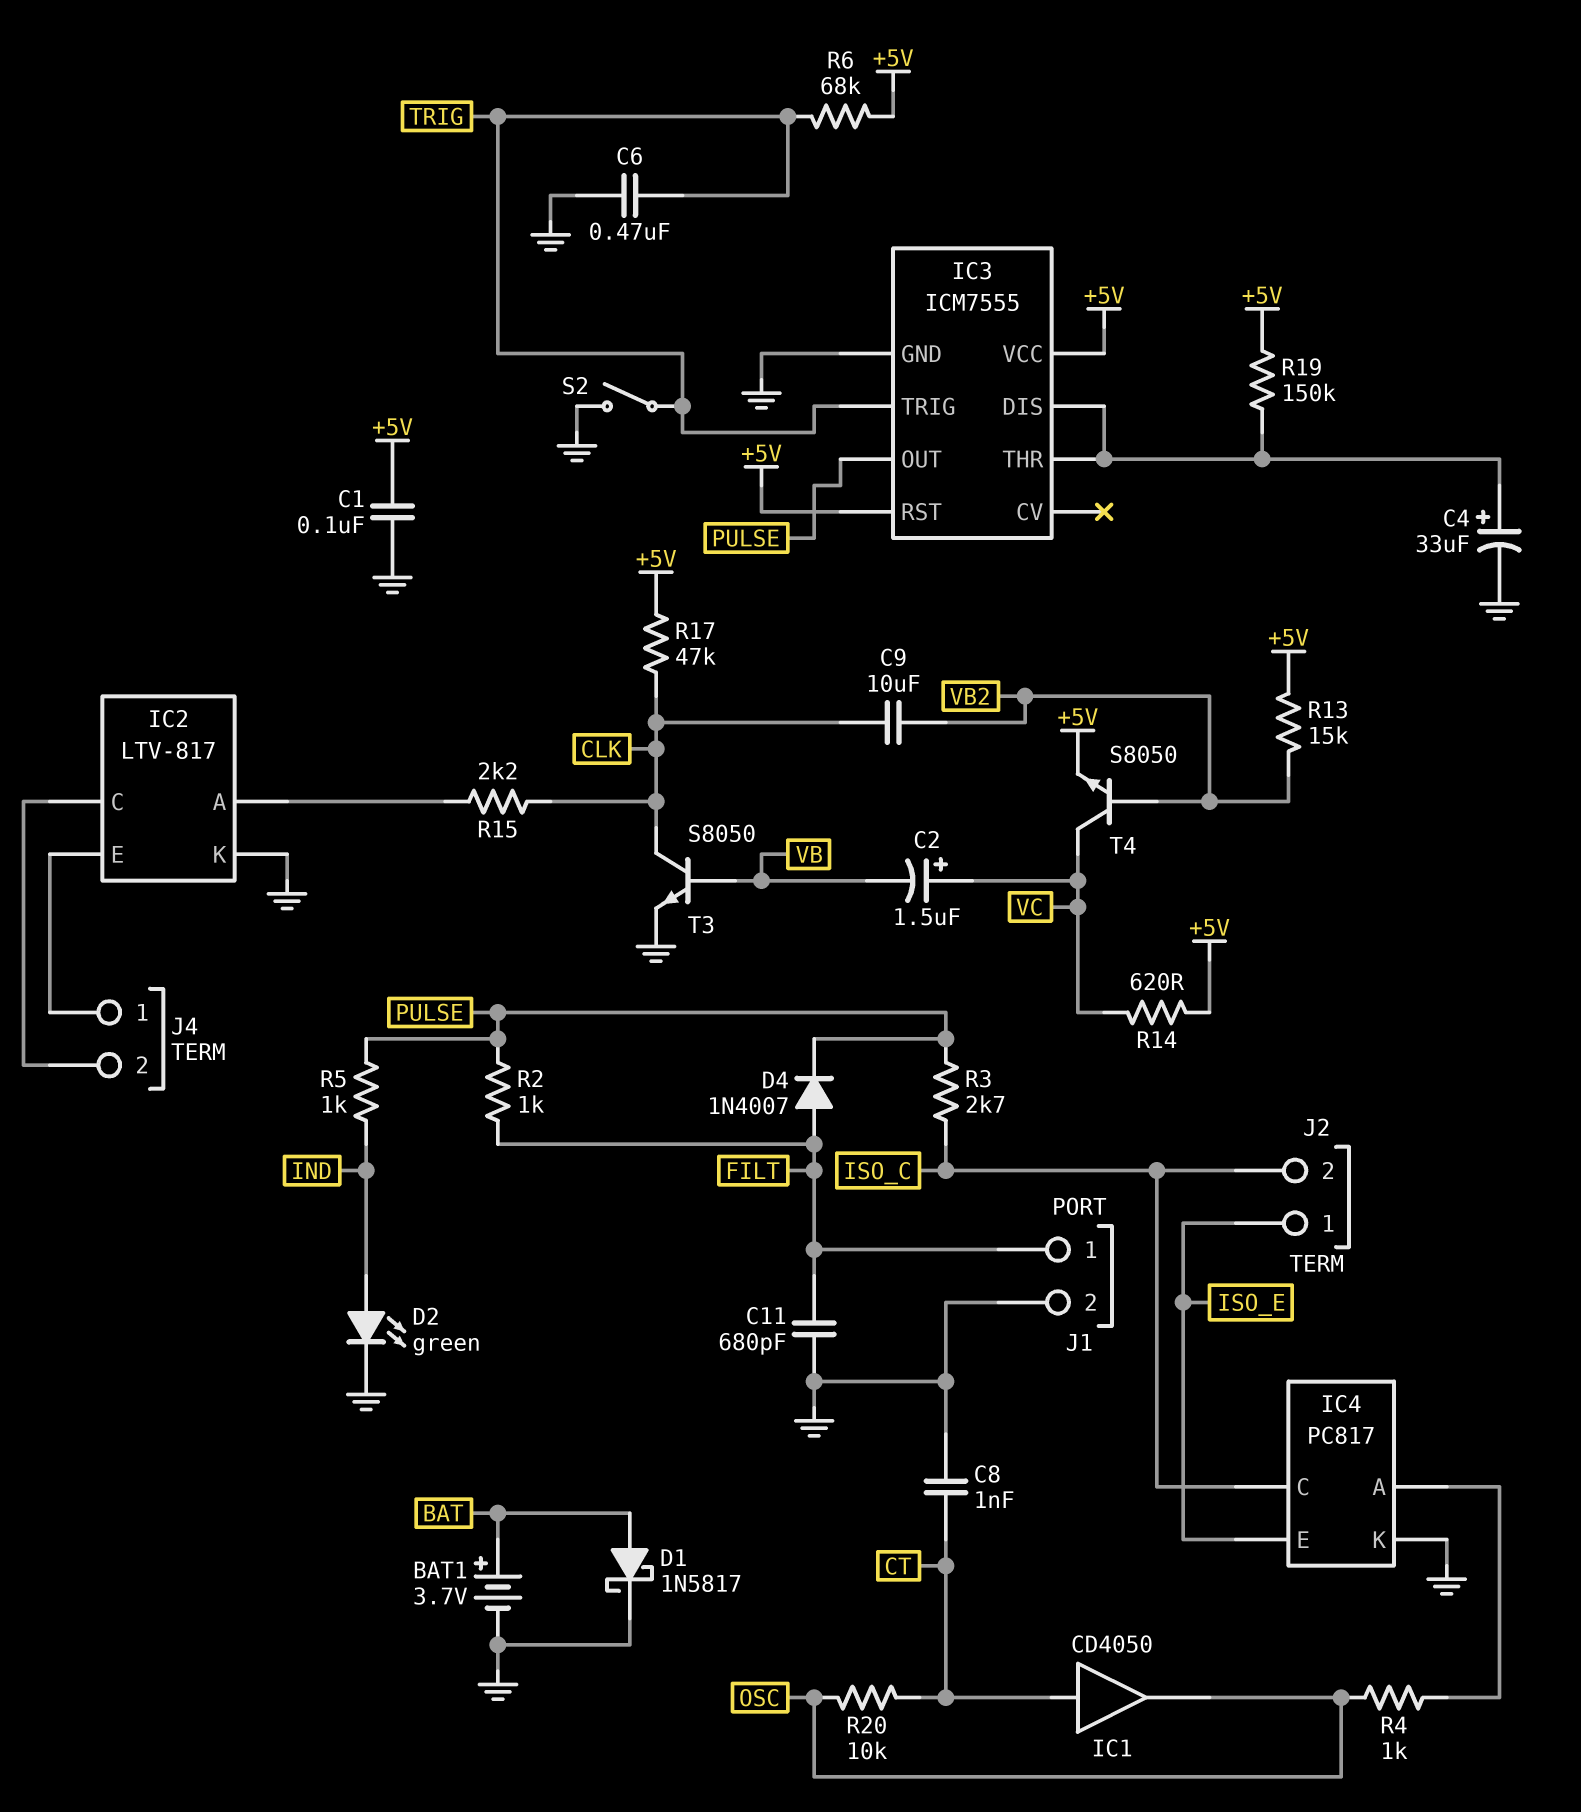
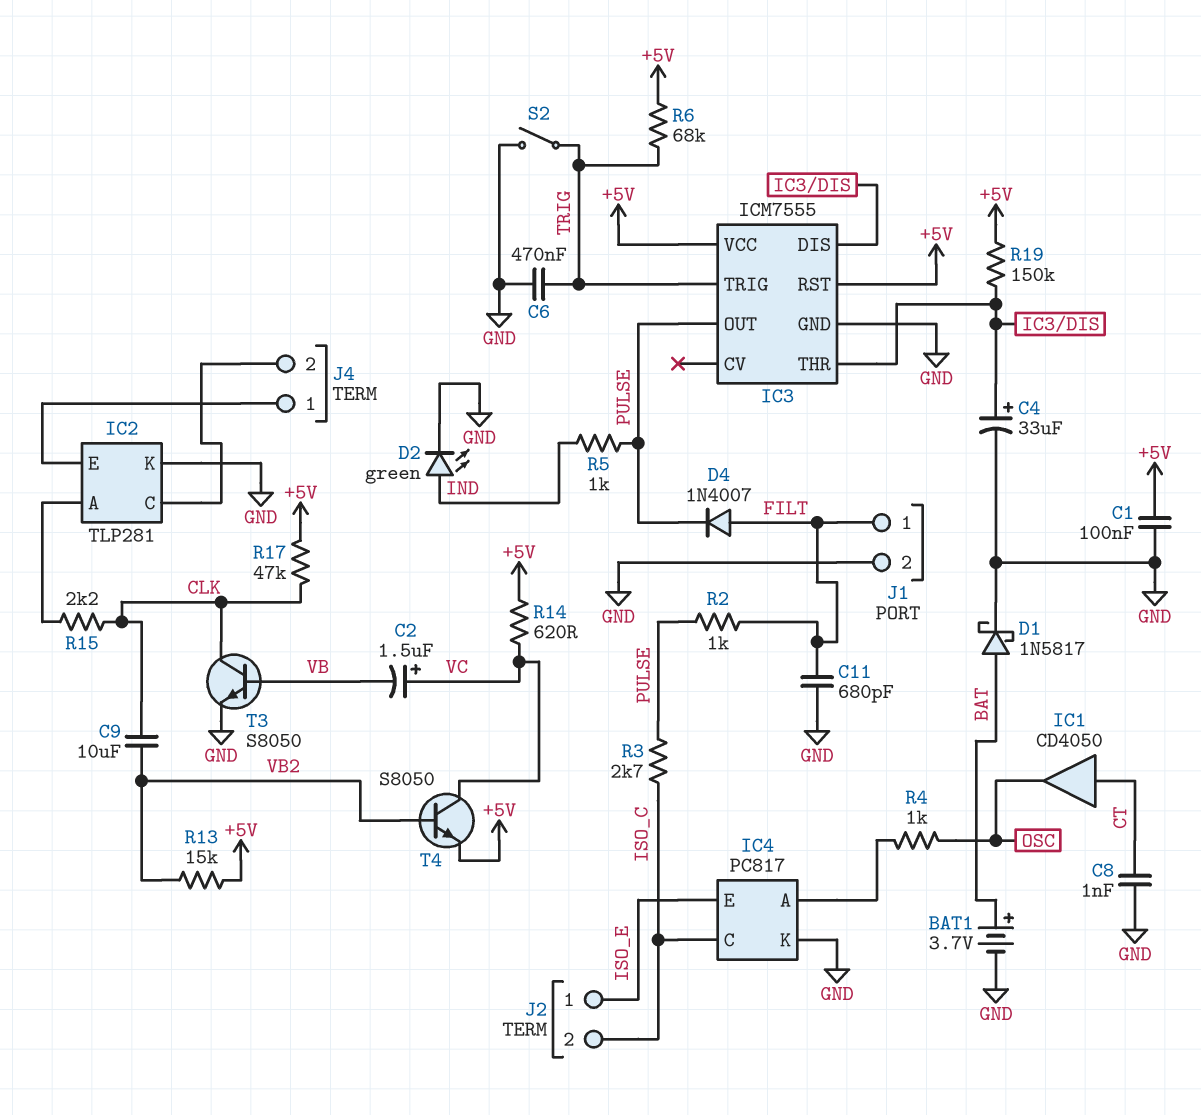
IC2: LTV-817 -> TLP281
R20: 10k (CT, OSC) -> none

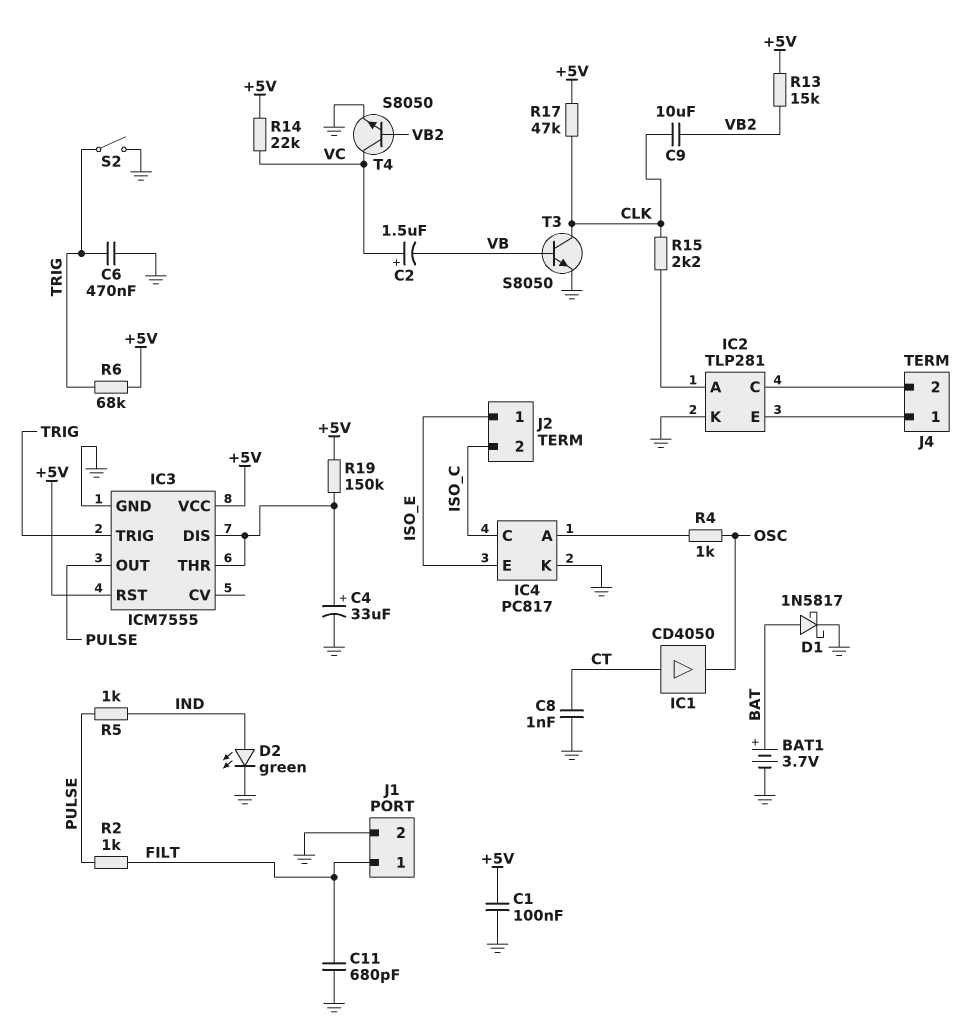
D4: diode 1N4007 (A FILT, K PULSE) -> none
R3: 2.7k (ISO_C, PULSE) -> none
R14: 620 (+5V, VC) -> 22k (+5V, VC)
T4: NPN S8050 (B VB2, C VC, E +5V) -> NPN S8050 (B VB2, C VC, E GND)

